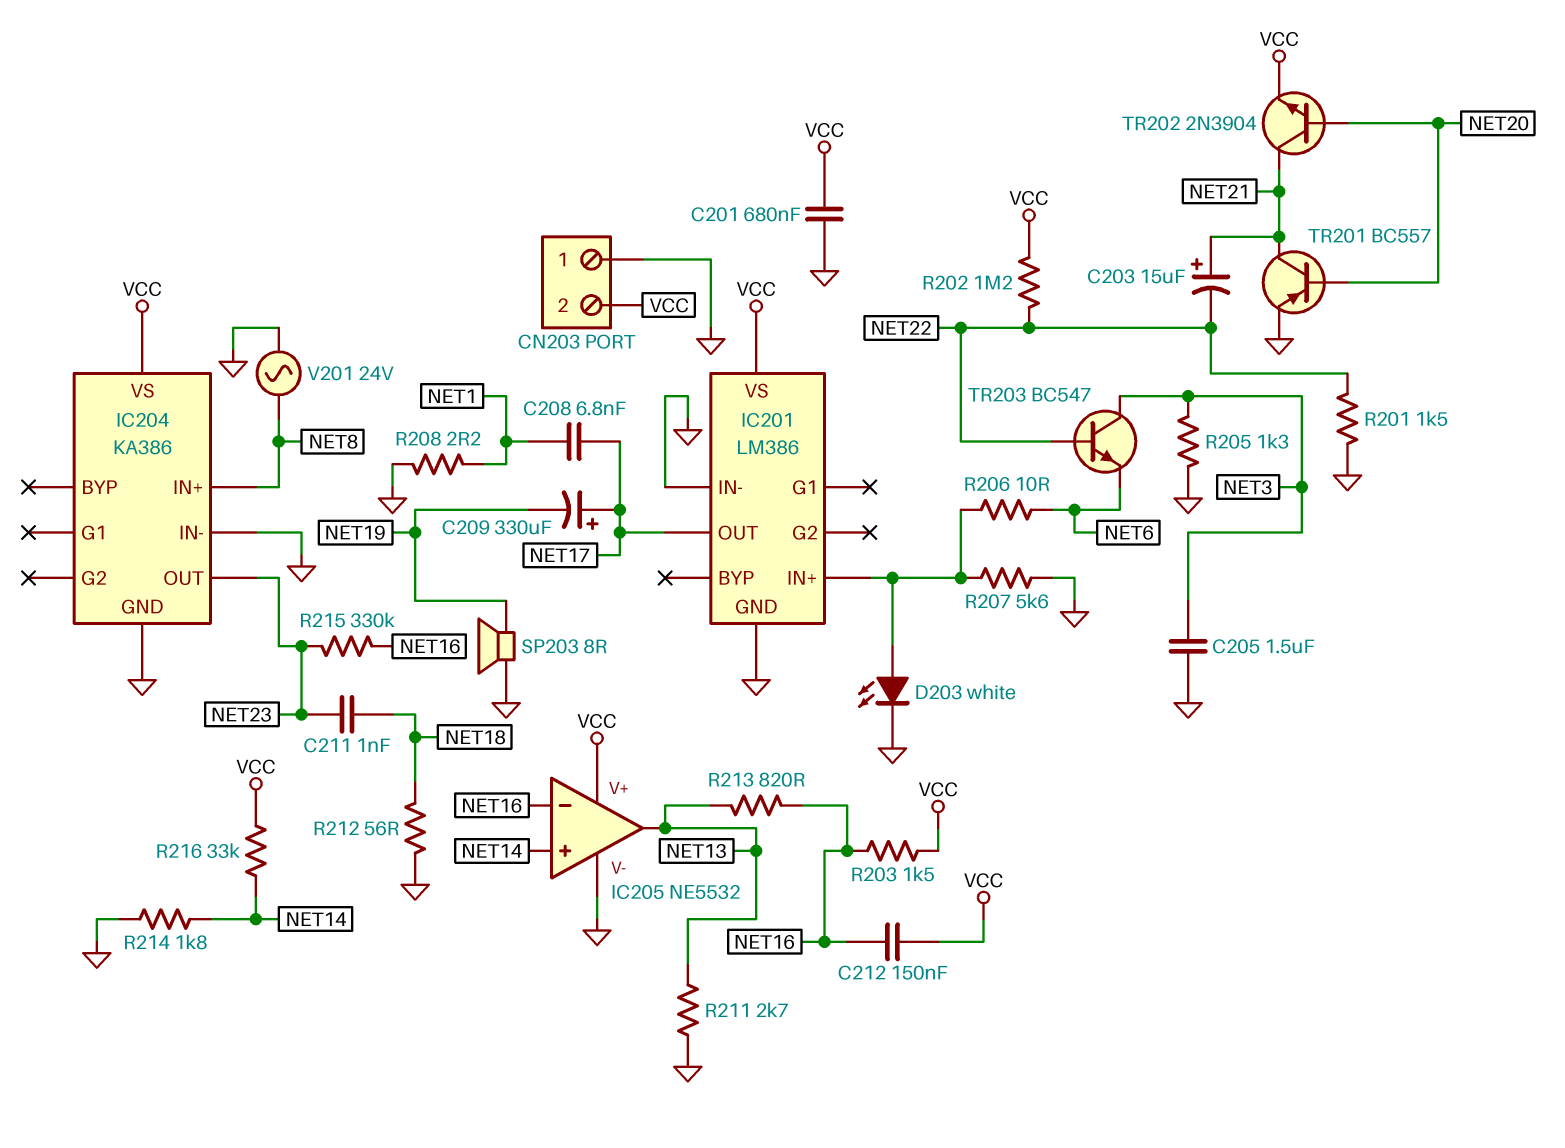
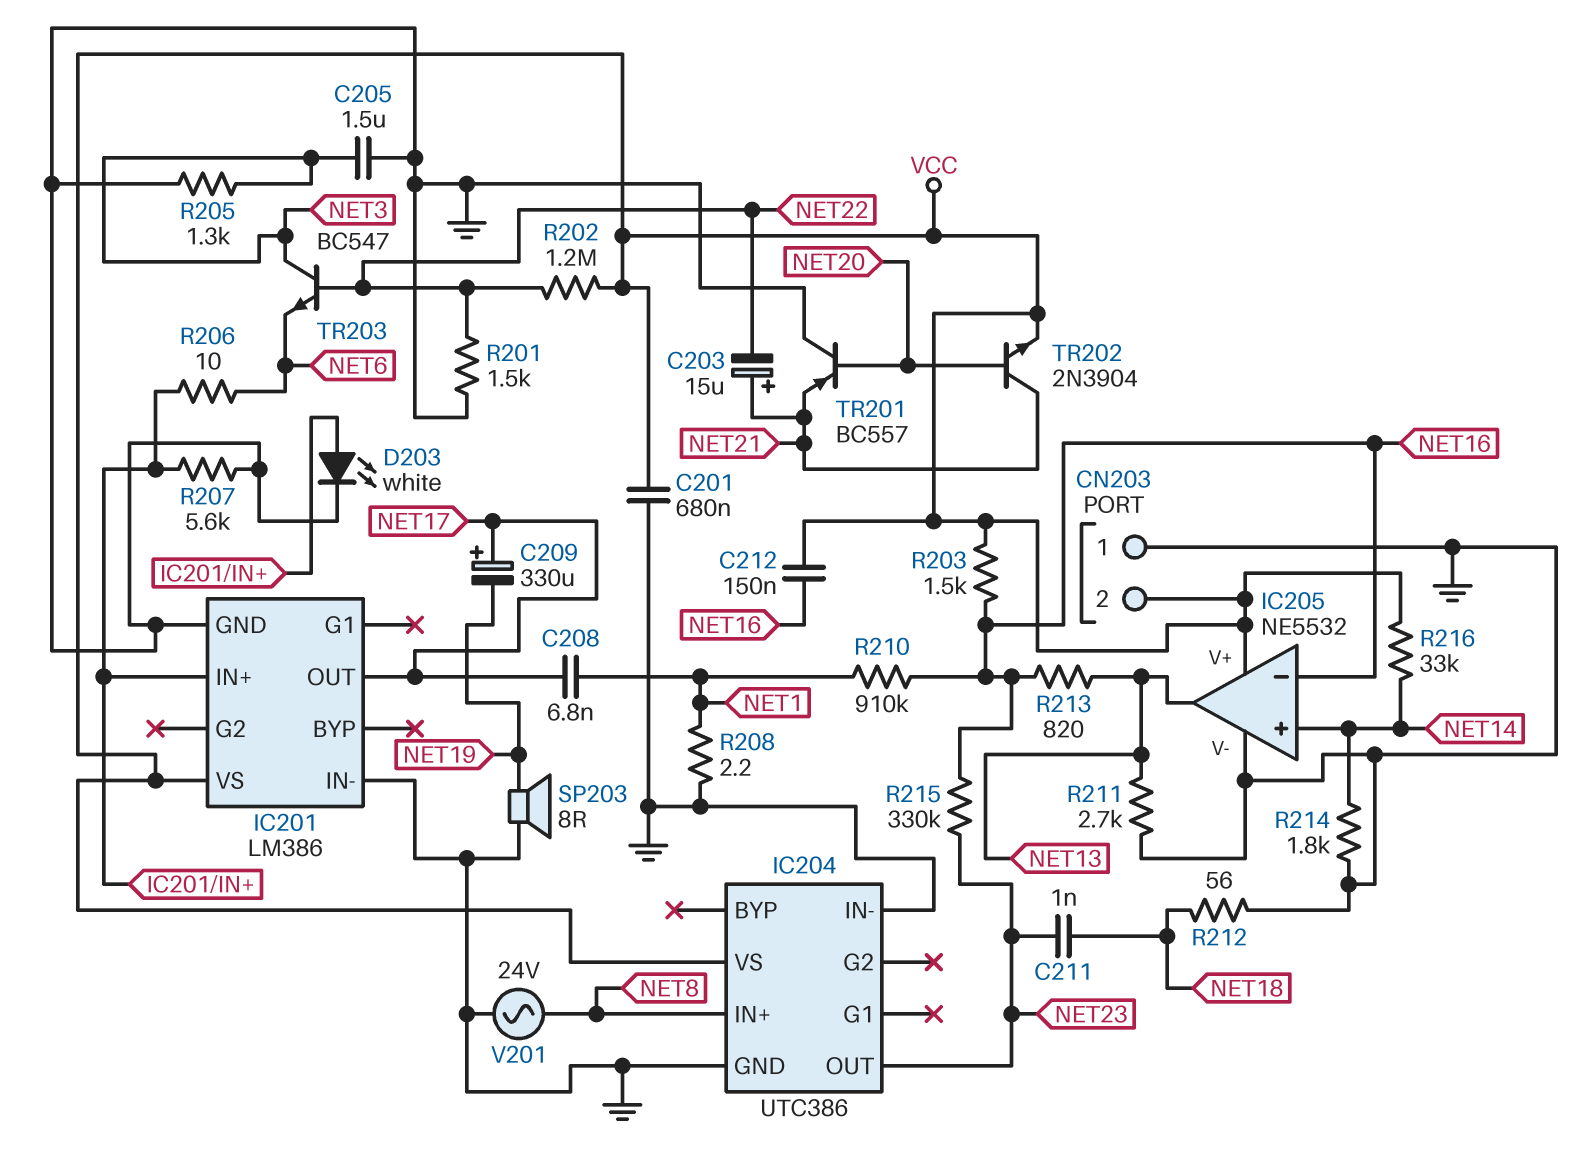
IC204: KA386 -> UTC386
R210: none -> 910k (NET1, NET16)
TR201: PNP BC557 (B NET20, C NET21, E GND) -> PNP BC557 (B NET20, C GND, E NET21)

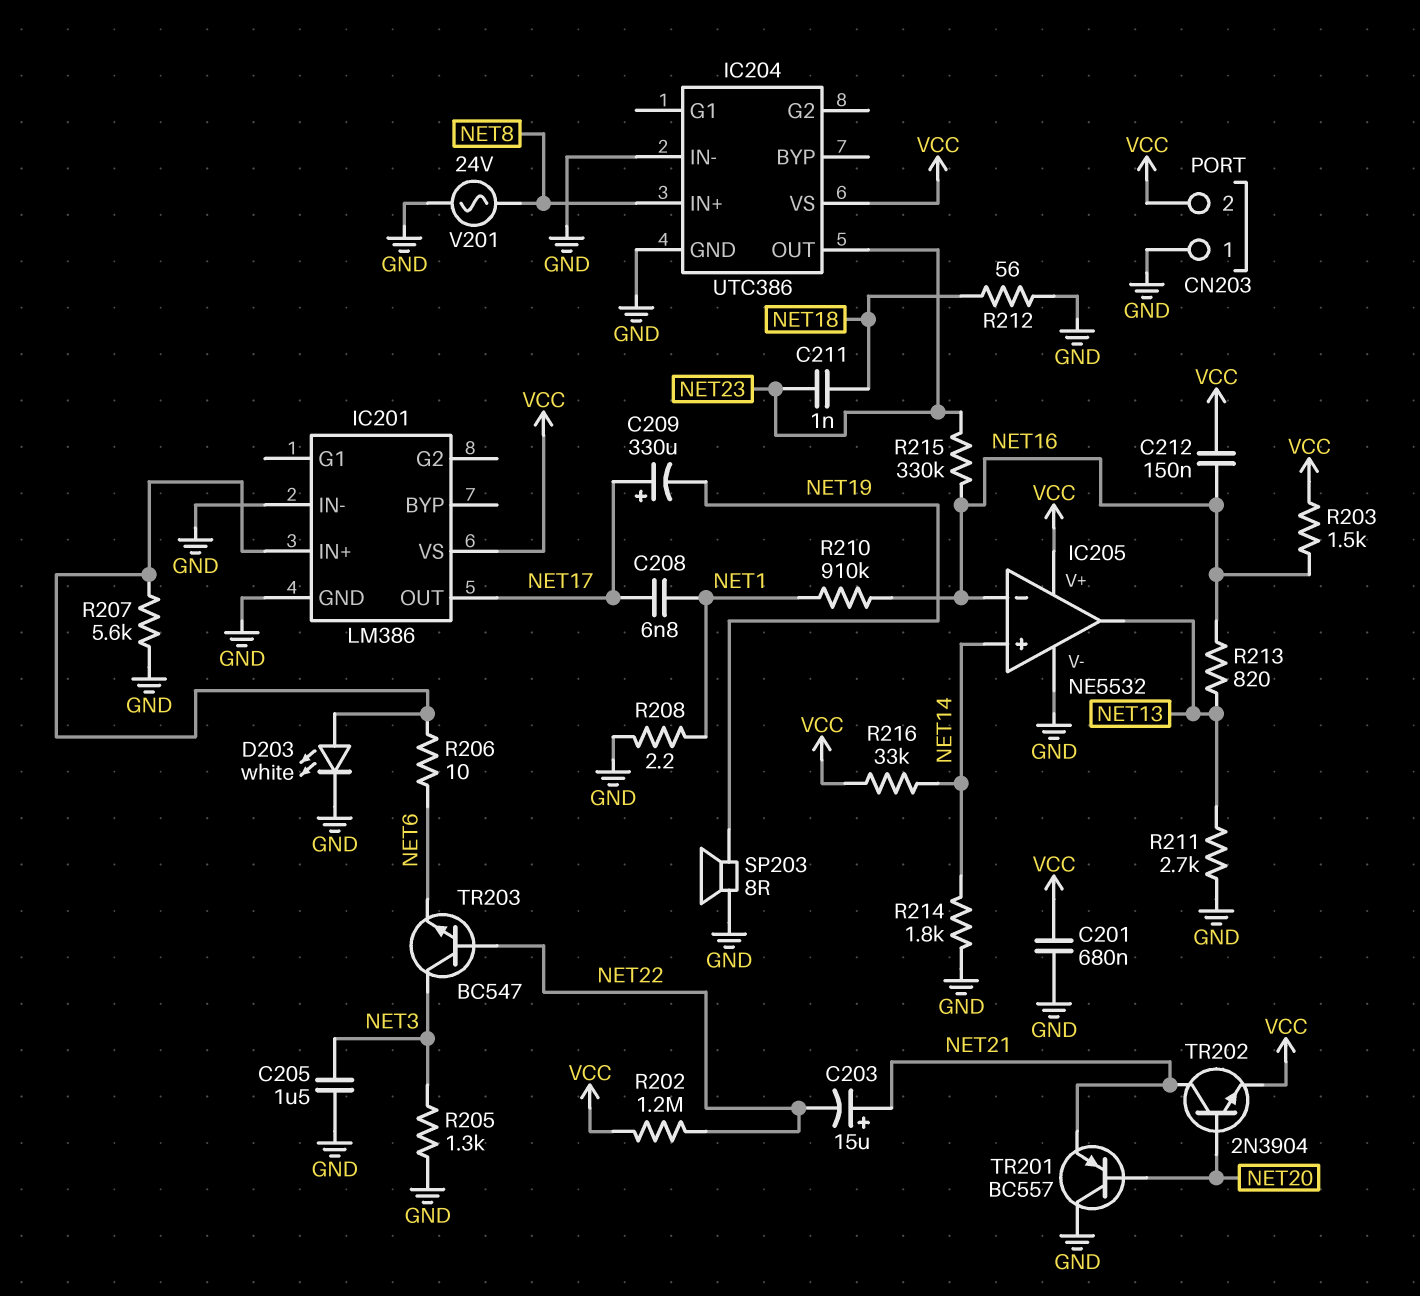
R201: 1.5k (GND, NET22) -> none

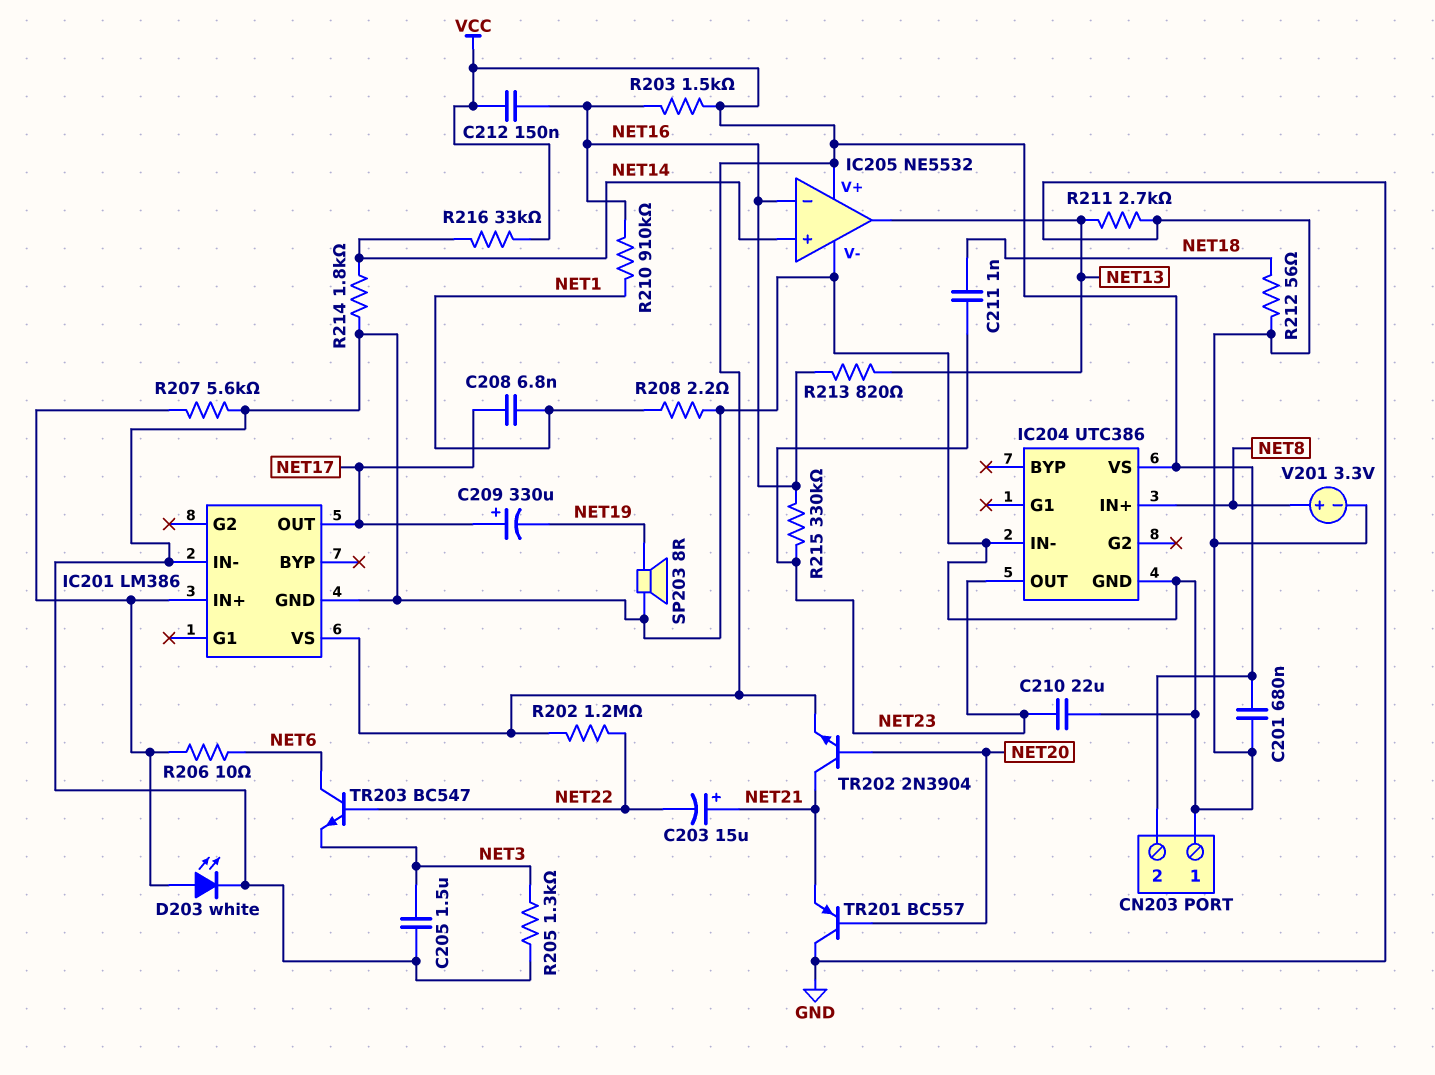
C210: none -> 22uF (GND, NET23)
TR203: NPN BC547 (B NET22, C NET3, E NET6) -> NPN BC547 (B NET22, C NET6, E NET3)
V201: AC 24V (GND, NET8) -> 3.3V (plus NET8, minus GND)

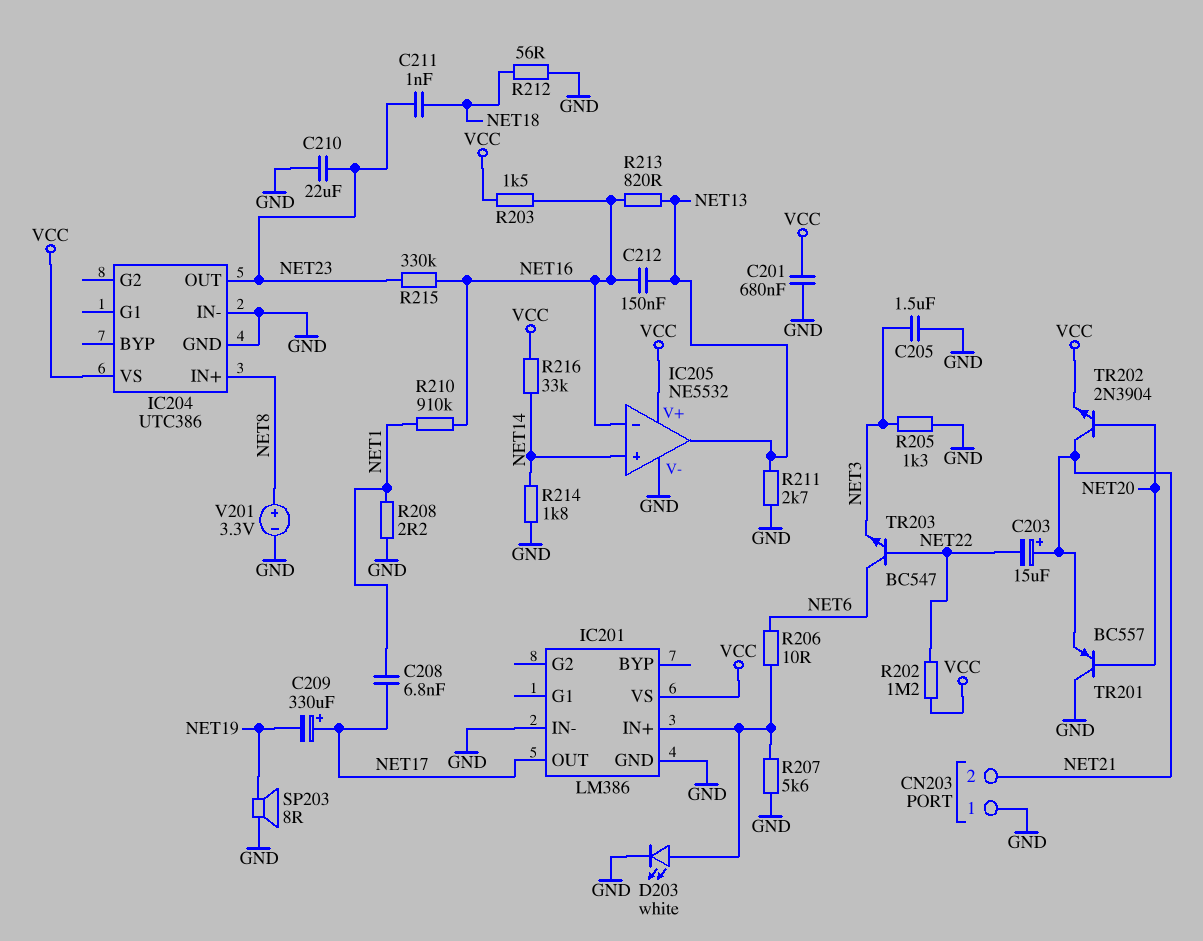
C212: 150nF (NET16, VCC) -> 150nF (NET13, NET16)
CN203 pin 2: VCC -> NET21

